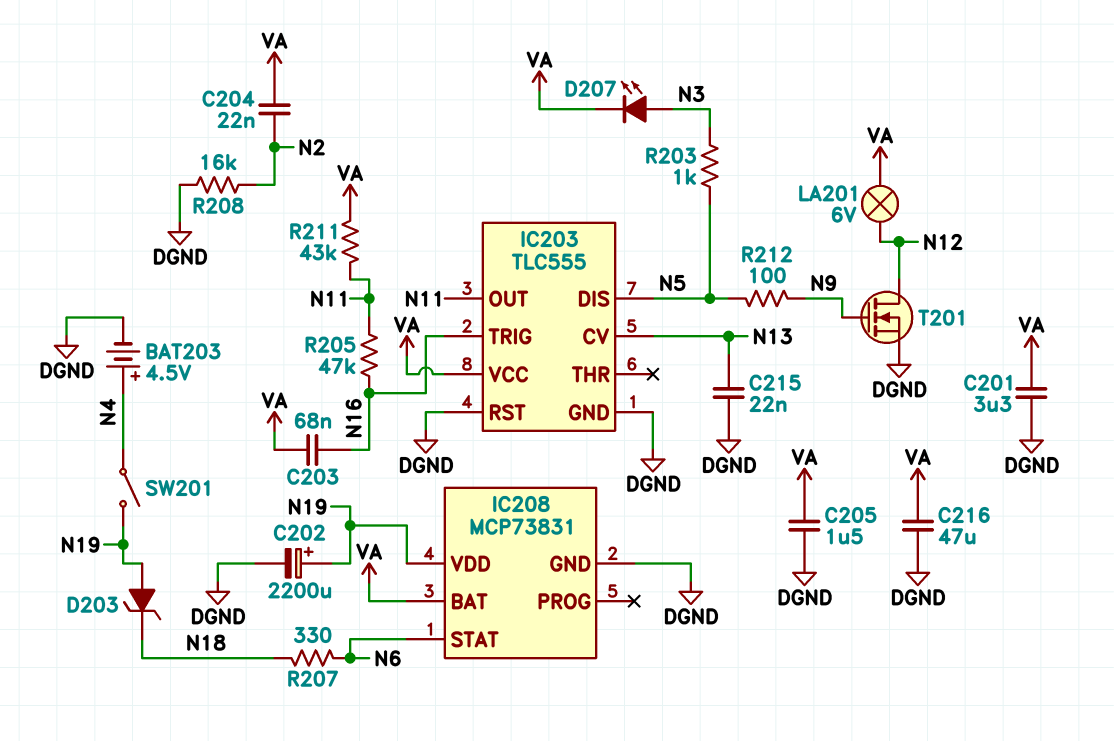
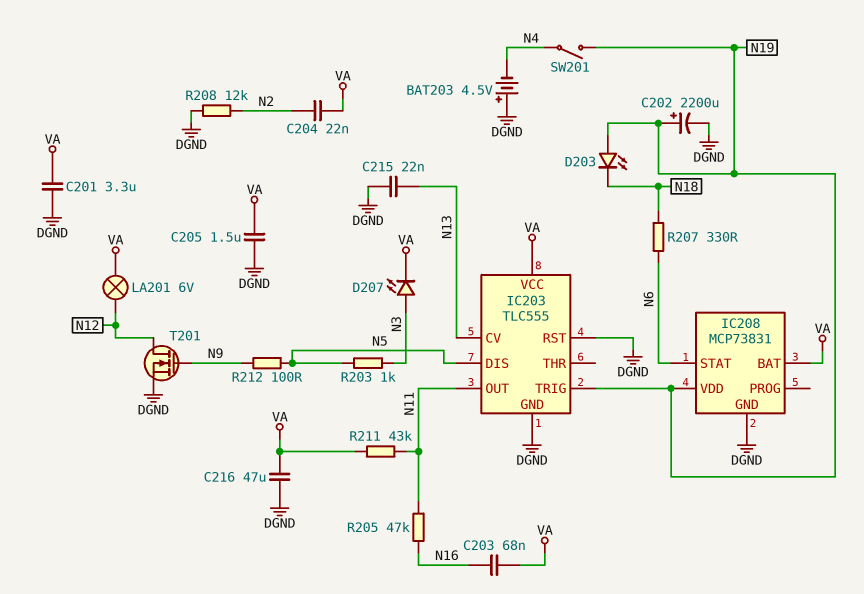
BAT203: 4.5V (plus N4, minus DGND) -> 4.5V (plus DGND, minus N4)
D203: zener (A N19, K N18) -> LED (A N19, K N18)
IC203 pin TRIG: N16 -> N19
R208: 16k (DGND, N2) -> 12k (DGND, N2)

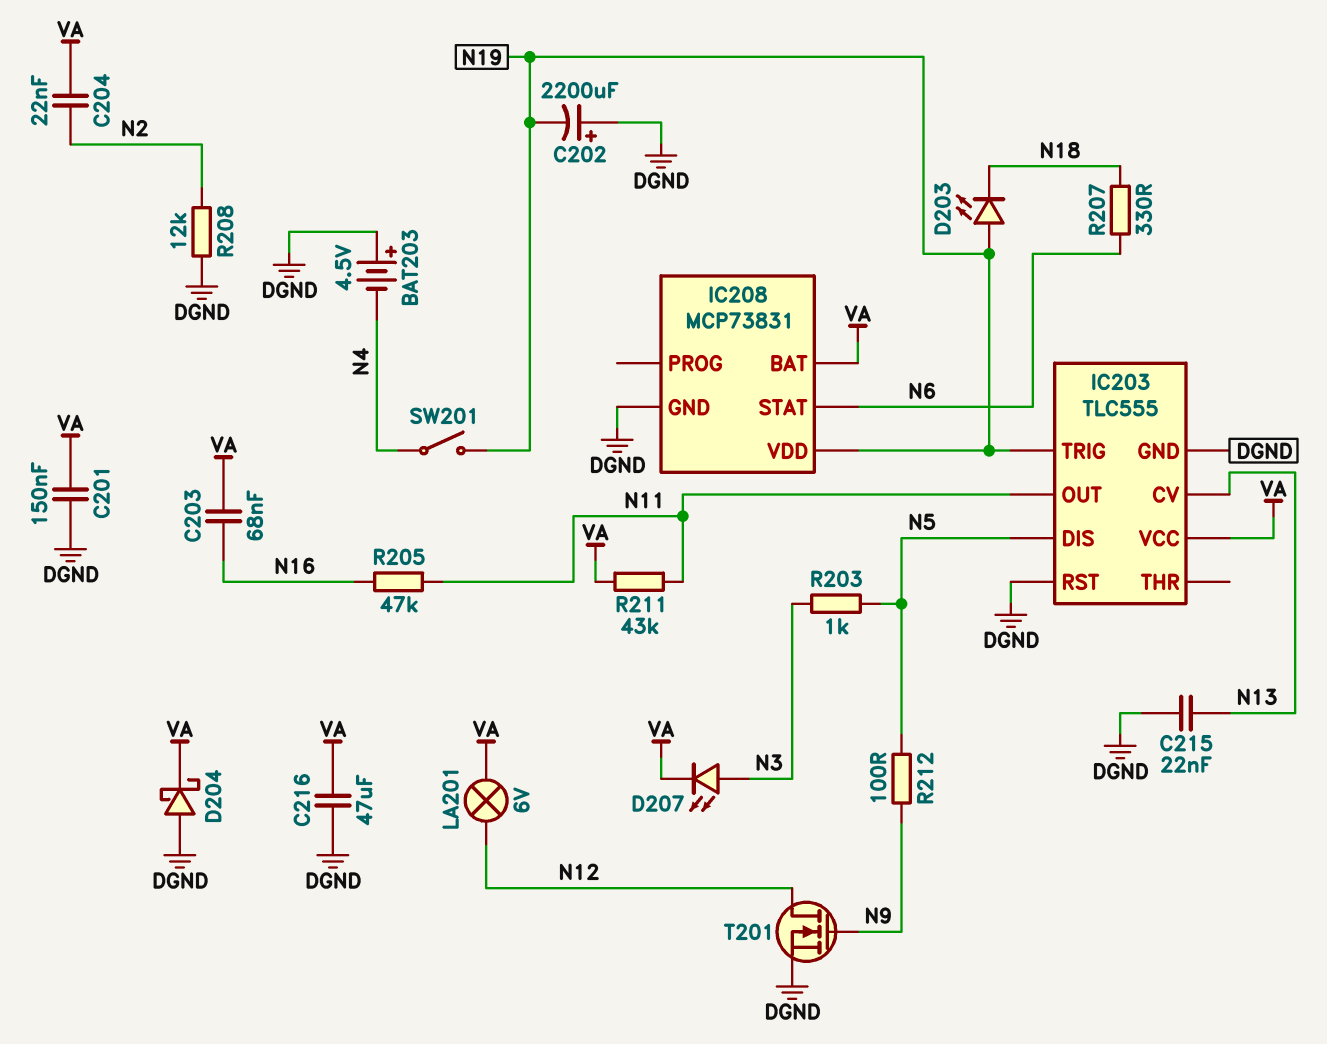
C201: 3.3uF (DGND, VA) -> 150nF (DGND, VA)
C202: 2200uF (plus N19, minus DGND) -> 2200uF (plus DGND, minus N19)
C205: 1.5uF (DGND, VA) -> none
D204: none -> schottky (A DGND, K VA)

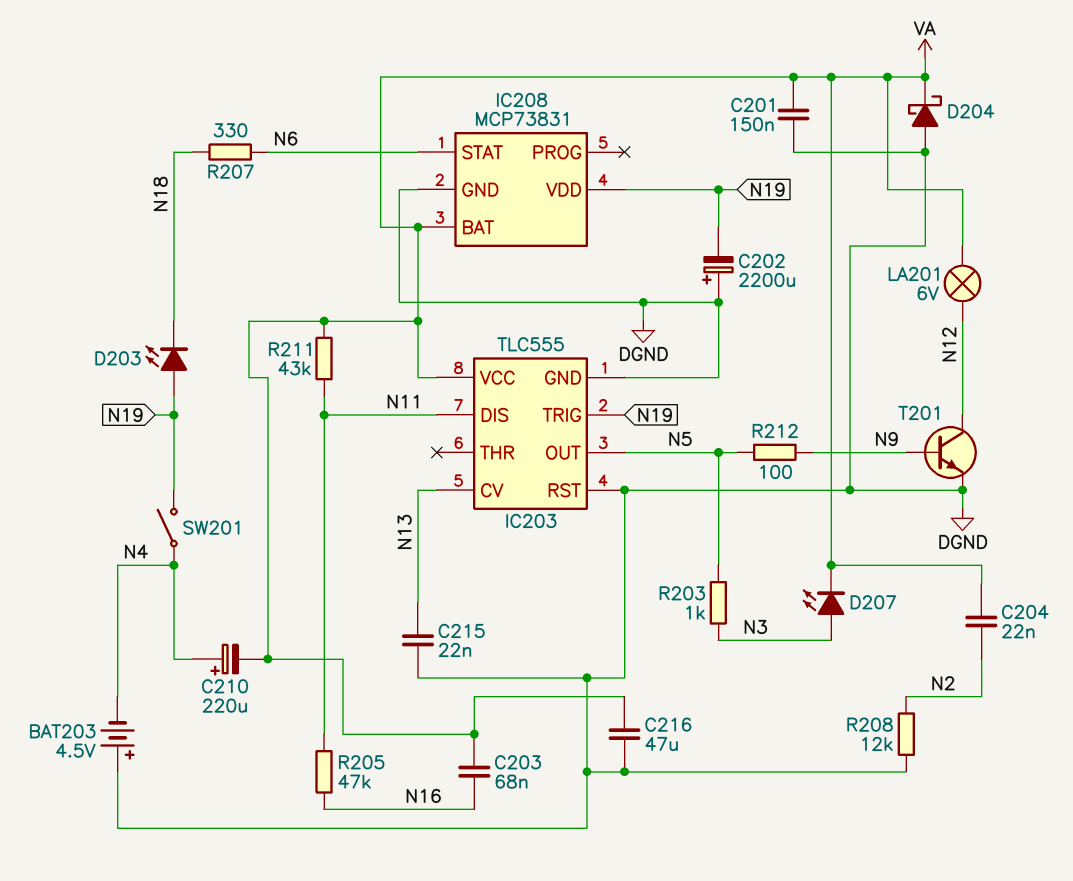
C210: none -> 220uF (plus N4, minus VA)
IC203 pin DIS: N5 -> N11
IC203 pin OUT: N11 -> N5
T201: NMOS (G N9, D N12, S DGND) -> NPN (B N9, C N12, E DGND)

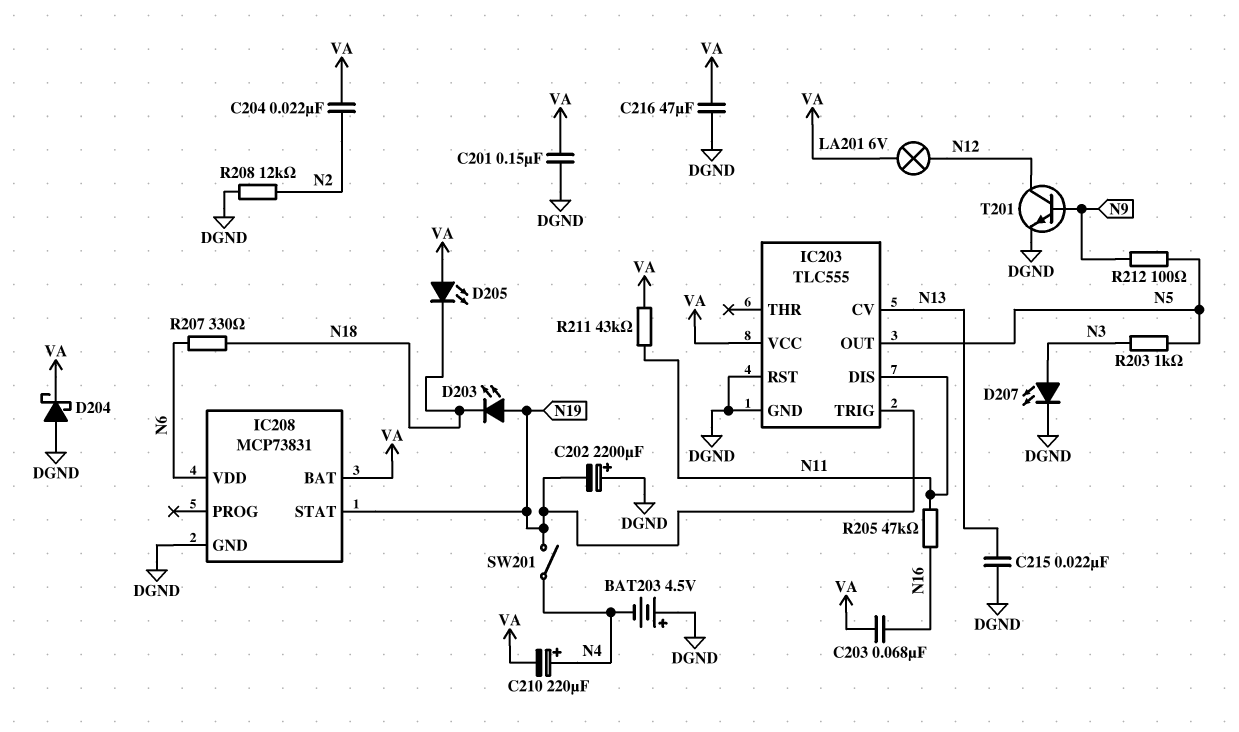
D205: none -> LED (A VA, K N18)
D207: LED (A N3, K VA) -> LED (A N3, K DGND)
IC208 pin STAT: N6 -> N19
IC208 pin VDD: N19 -> N6

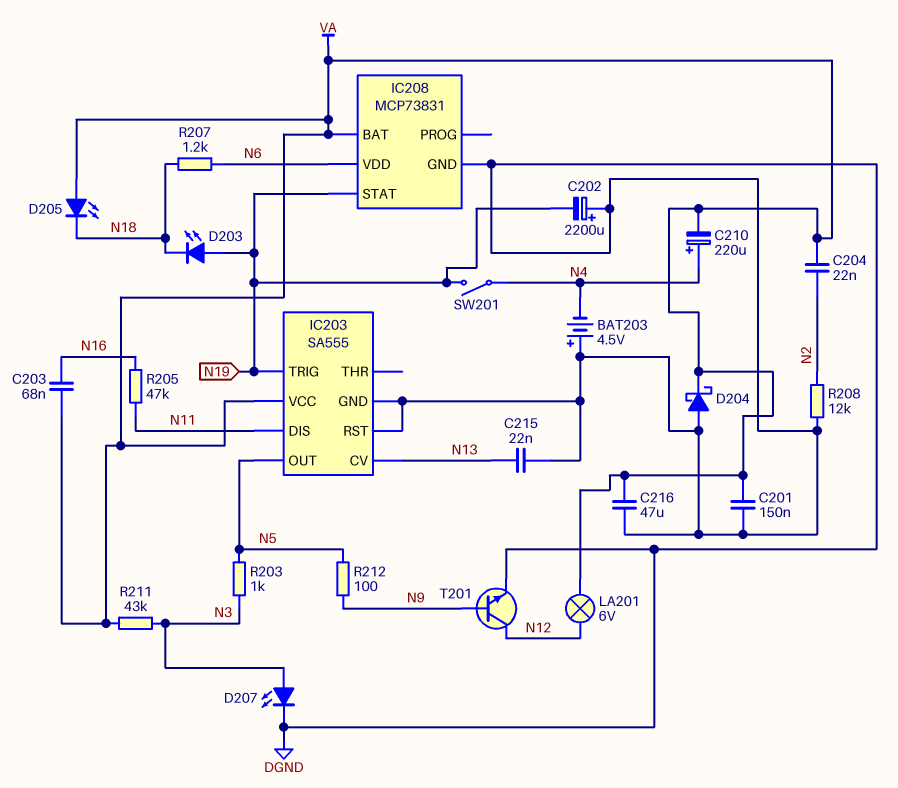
IC203: TLC555 -> SA555
R207: 330 (N6, N18) -> 1.2k (N6, N18)
R211: 43k (N11, VA) -> 43k (N3, VA)

